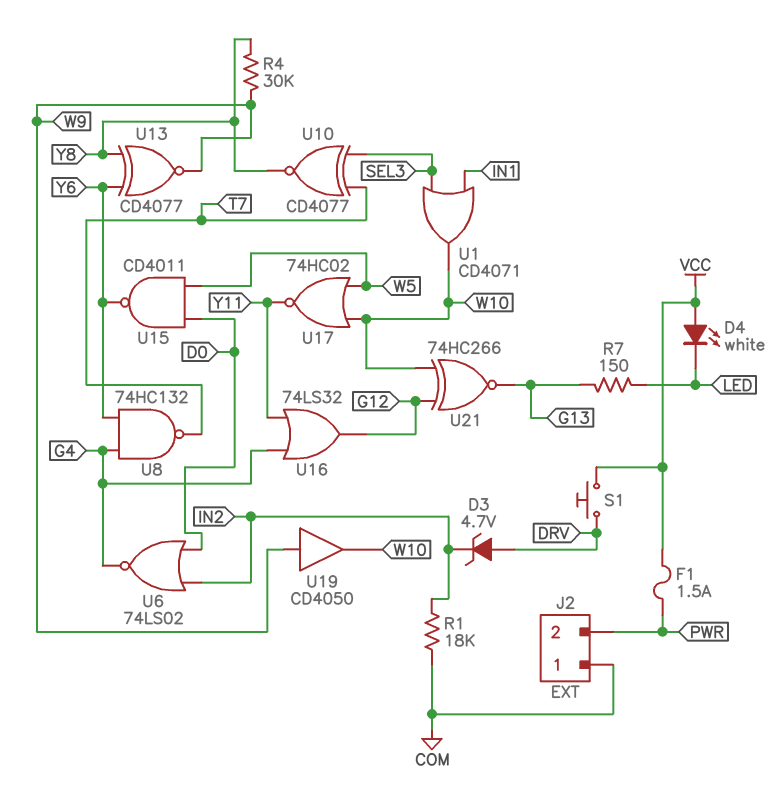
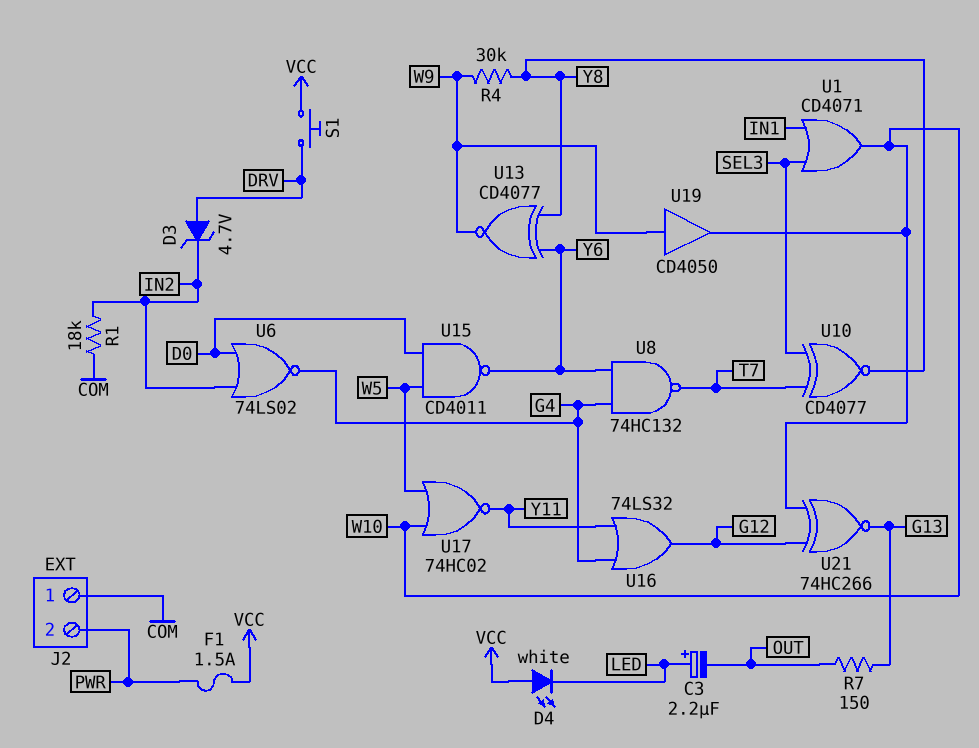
C3: none -> 2.2uF (plus LED, minus OUT)
R7: 150 (G13, LED) -> 150 (G13, OUT)

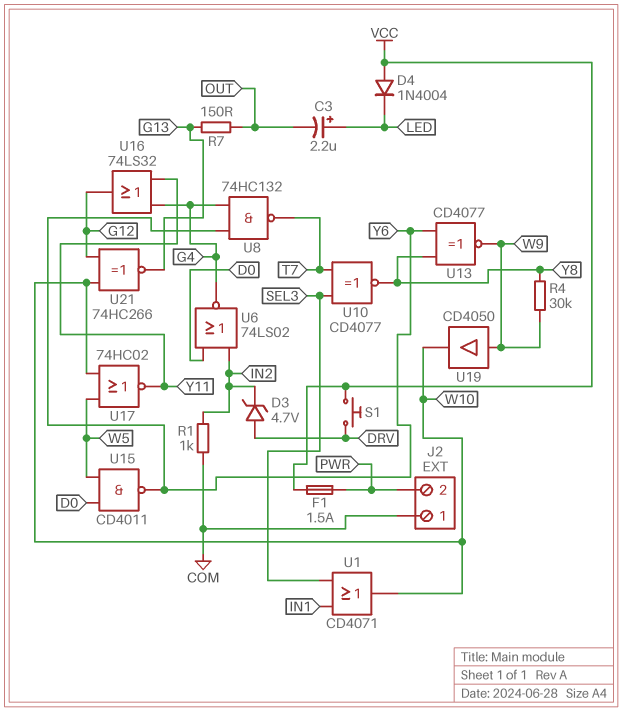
D4: LED white (A VCC, K LED) -> diode 1N4004 (A VCC, K LED)
R1: 18k (COM, IN2) -> 1k (COM, IN2)

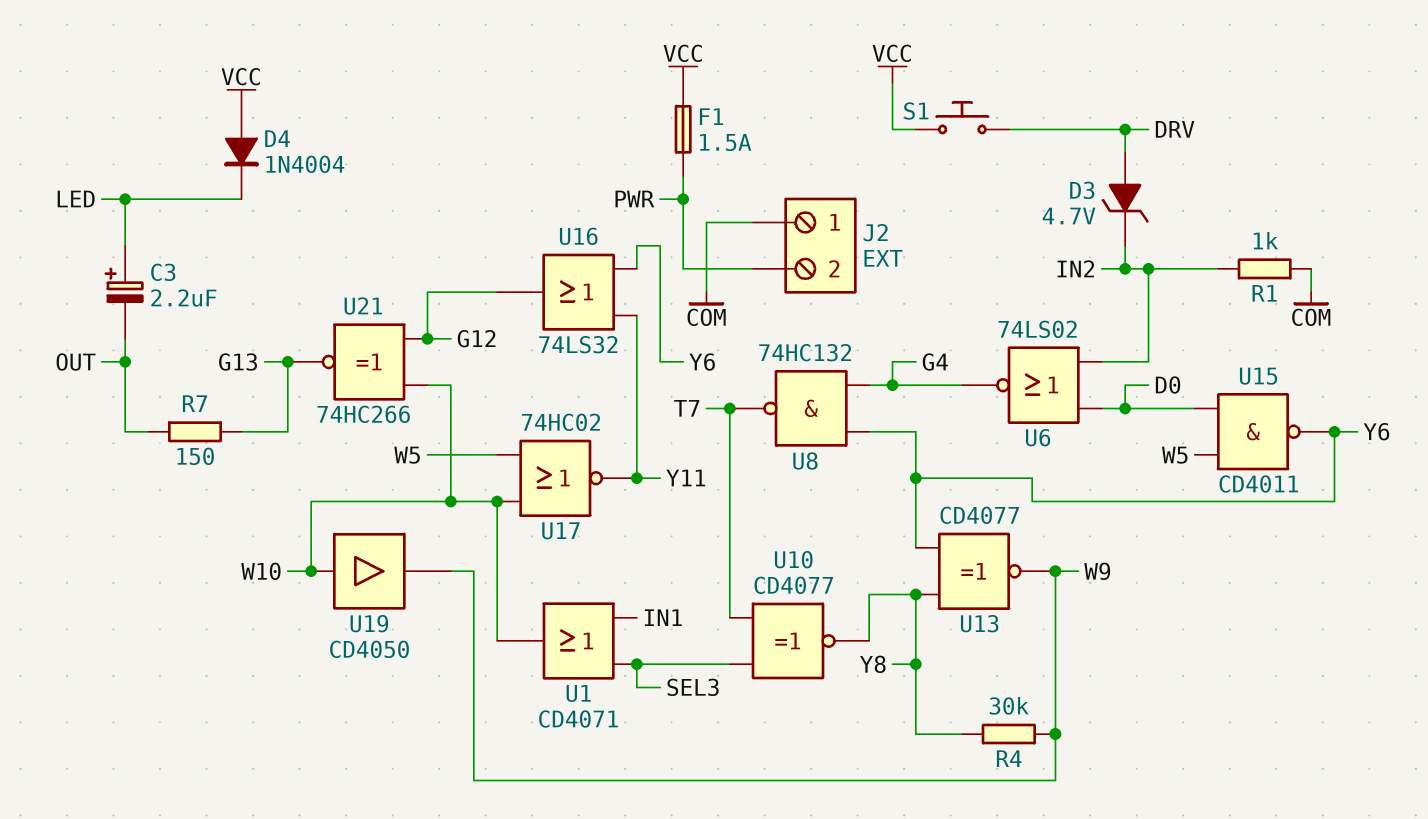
U16: OR 74LS32 (in G4, in Y11, out G12) -> OR 74LS32 (in Y6, in Y11, out G12)
U19: buffer CD4050 (in W9, out W10) -> buffer CD4050 (in W10, out W9)

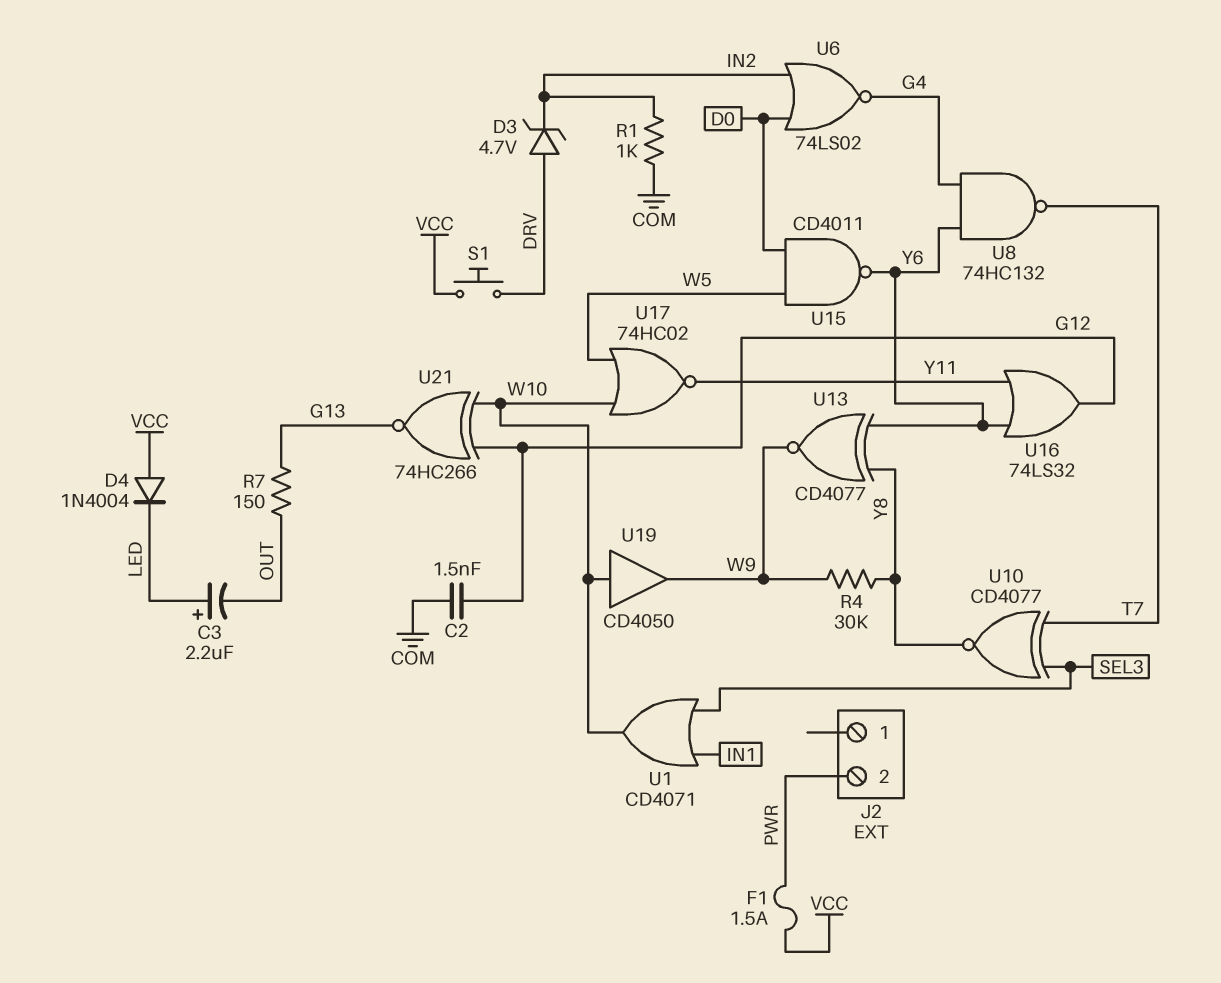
C2: none -> 1.5nF (COM, G12)
J2 pin 1: COM -> none

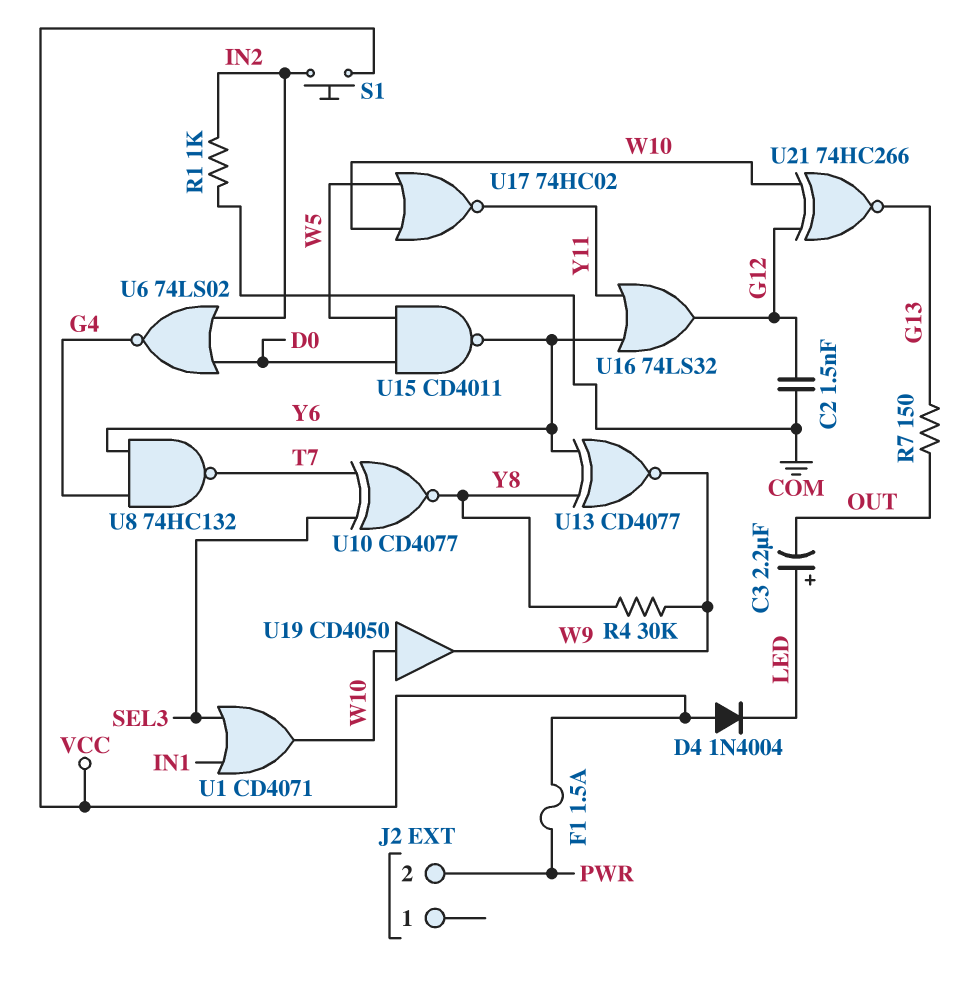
D3: zener 4.7V (A DRV, K IN2) -> none
S1: button (DRV, VCC) -> button (IN2, VCC)

